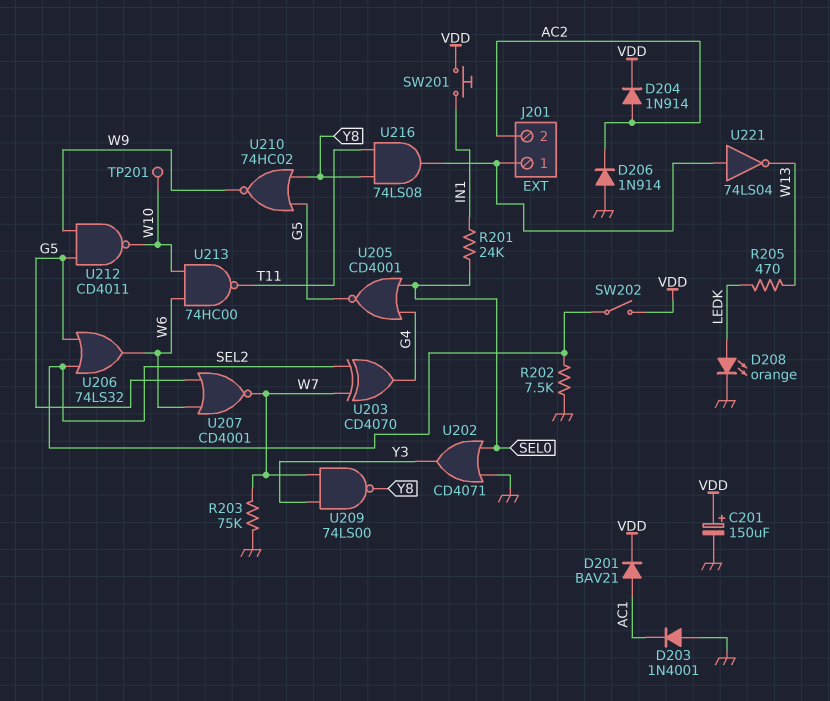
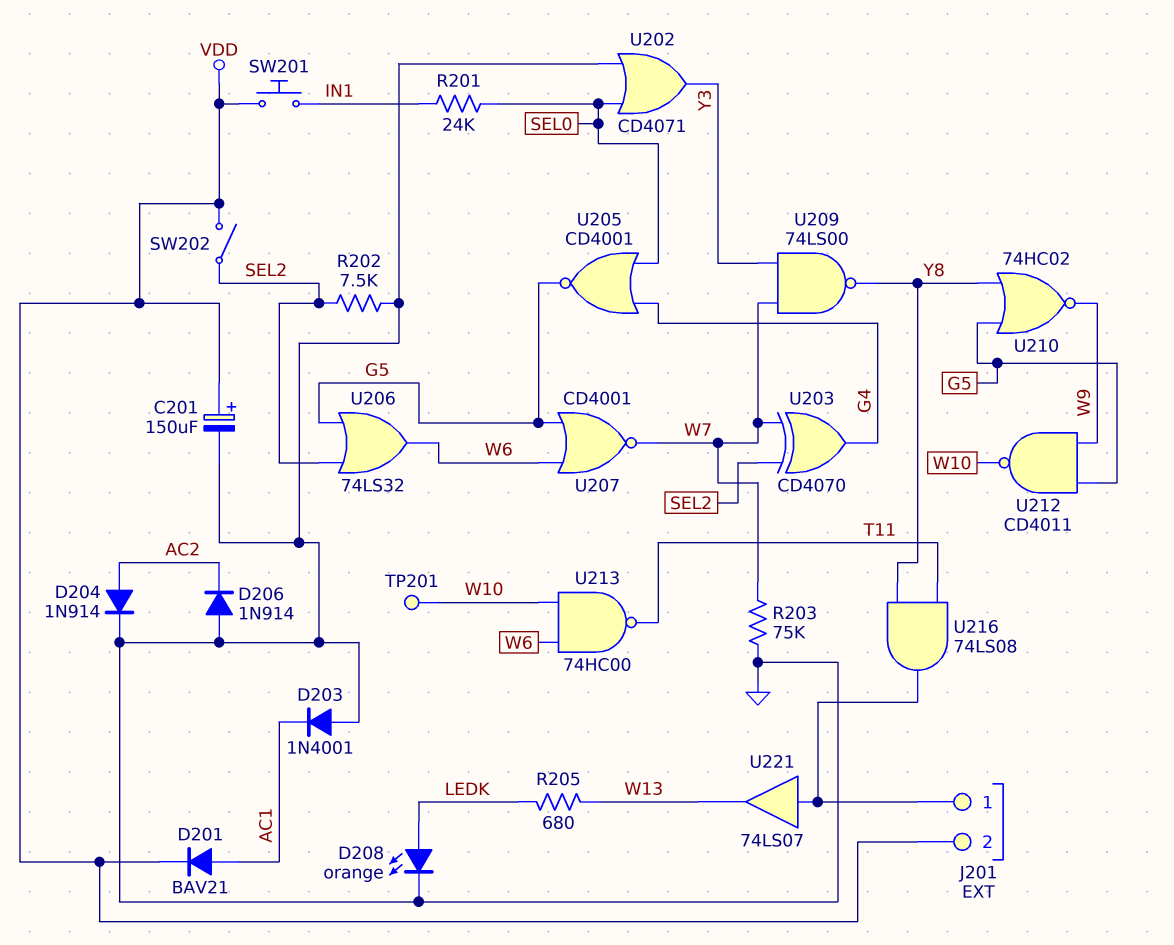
D204: diode 1N914 (A AC2, K VDD) -> diode 1N914 (A AC2, K GND)
J201 pin 2: AC2 -> VDD
R205: 470 (LEDK, W13) -> 680 (LEDK, W13)
U221: NOT 74LS04 (in J201/1, out W13) -> buffer 74LS07 (in J201/1, out W13)

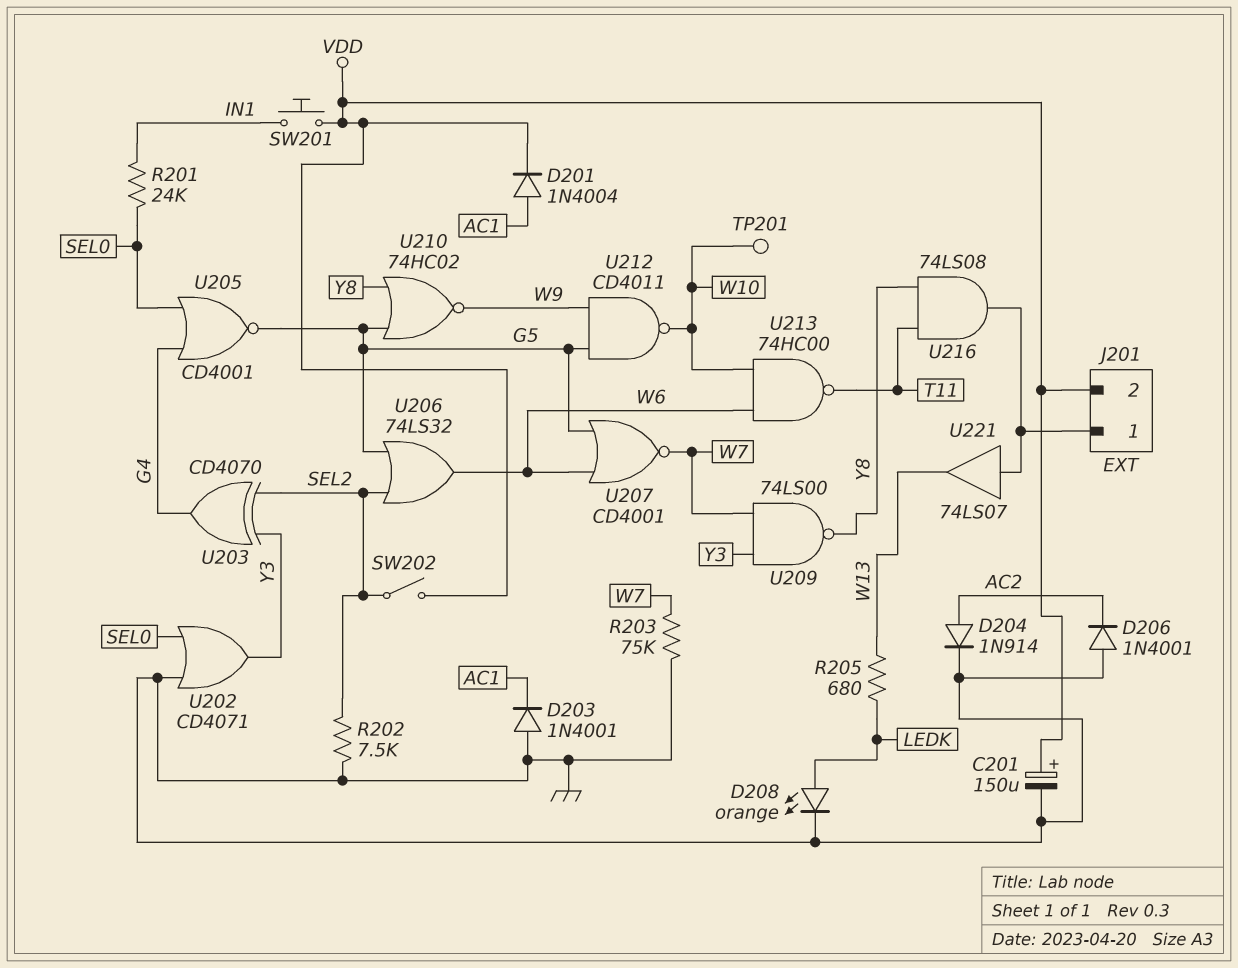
D201: diode BAV21 (A AC1, K VDD) -> diode 1N4004 (A AC1, K VDD)
D206: diode 1N914 (A GND, K AC2) -> diode 1N4001 (A GND, K AC2)
U203: XOR CD4070 (in SEL2, in W7, out G4) -> XOR CD4070 (in SEL2, in Y3, out G4)

